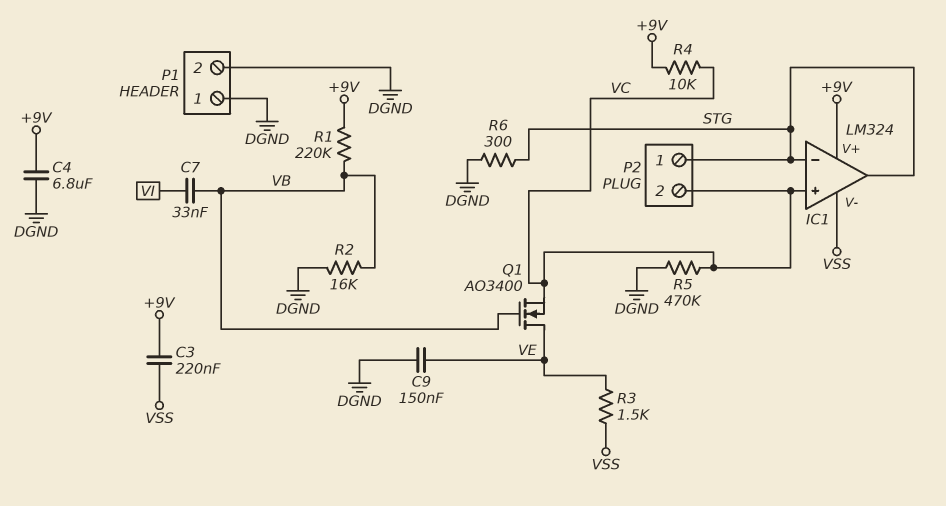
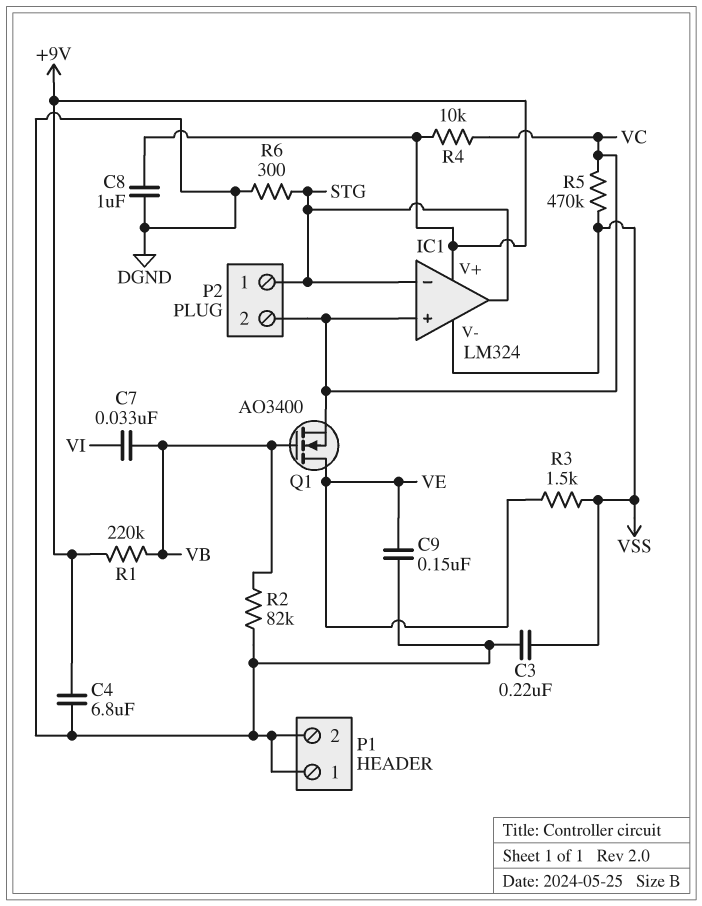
C3: 220nF (+9V, VSS) -> 220nF (DGND, VSS)
C8: none -> 1uF (+9V, DGND)
R2: 16k (DGND, VB) -> 82k (DGND, VB)
R5: 470k (DGND, VC) -> 470k (VC, VSS)

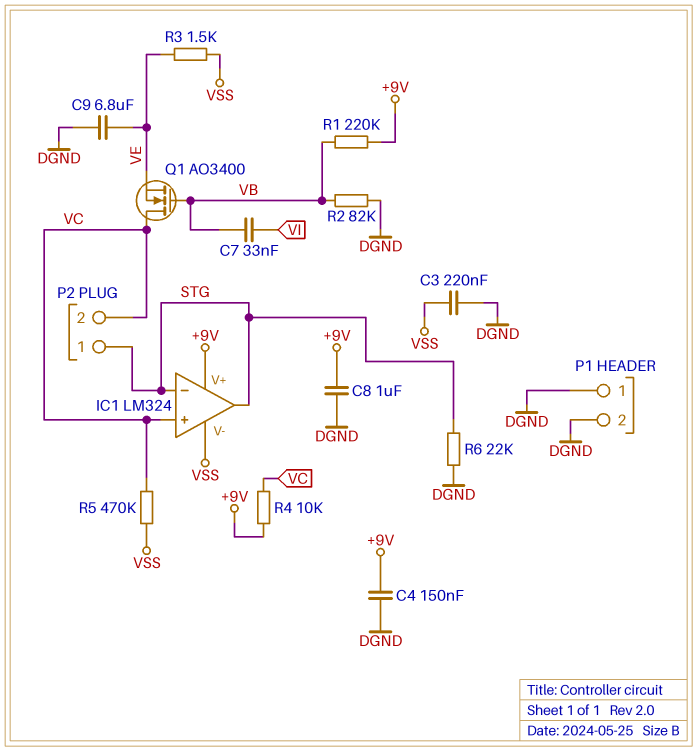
C4: 6.8uF (+9V, DGND) -> 150nF (+9V, DGND)
C9: 150nF (DGND, VE) -> 6.8uF (DGND, VE)
Q1: NMOS AO3400 (G VB, D VE, S VC) -> NMOS AO3400 (G VB, D VC, S VE)
R6: 300 (DGND, STG) -> 22k (DGND, STG)

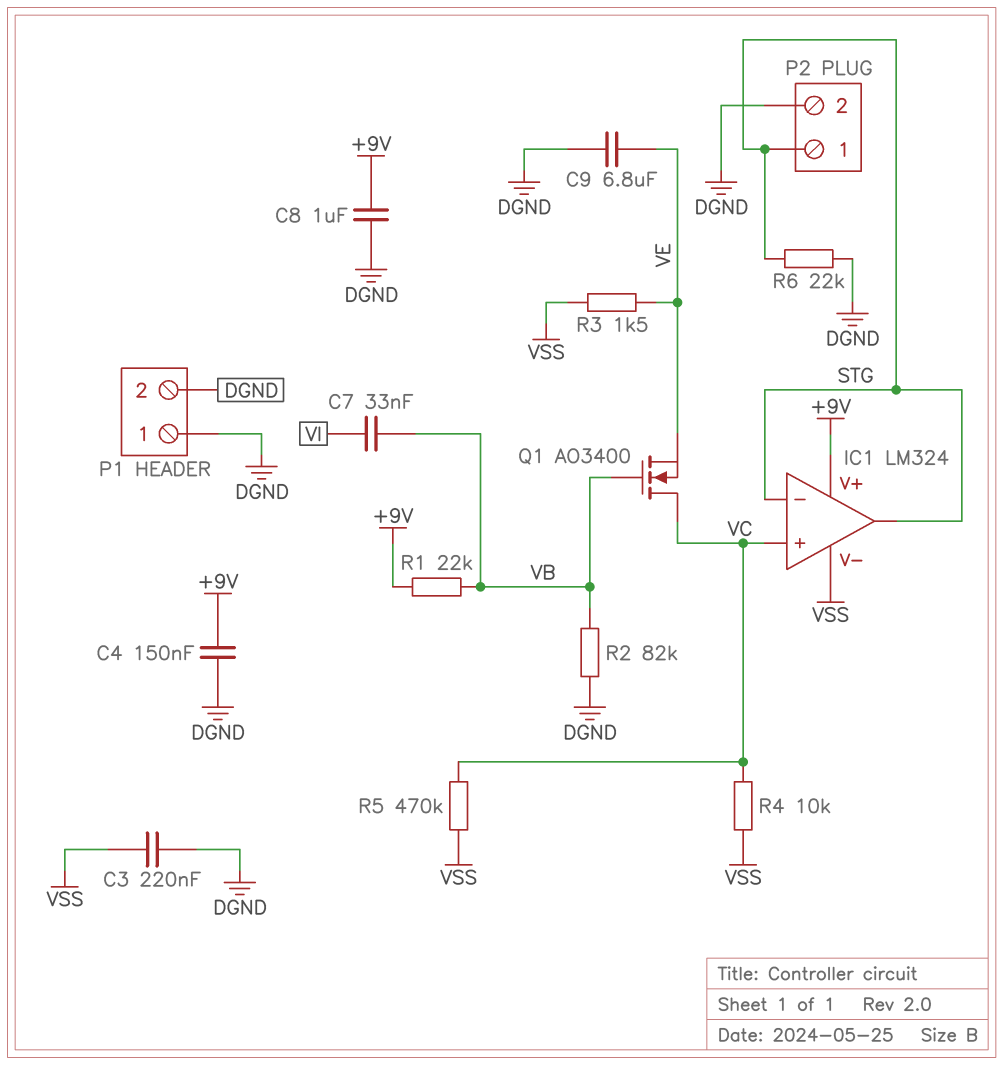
P2 pin 2: VC -> DGND
R1: 220k (+9V, VB) -> 22k (+9V, VB)
R4: 10k (+9V, VC) -> 10k (VC, VSS)

